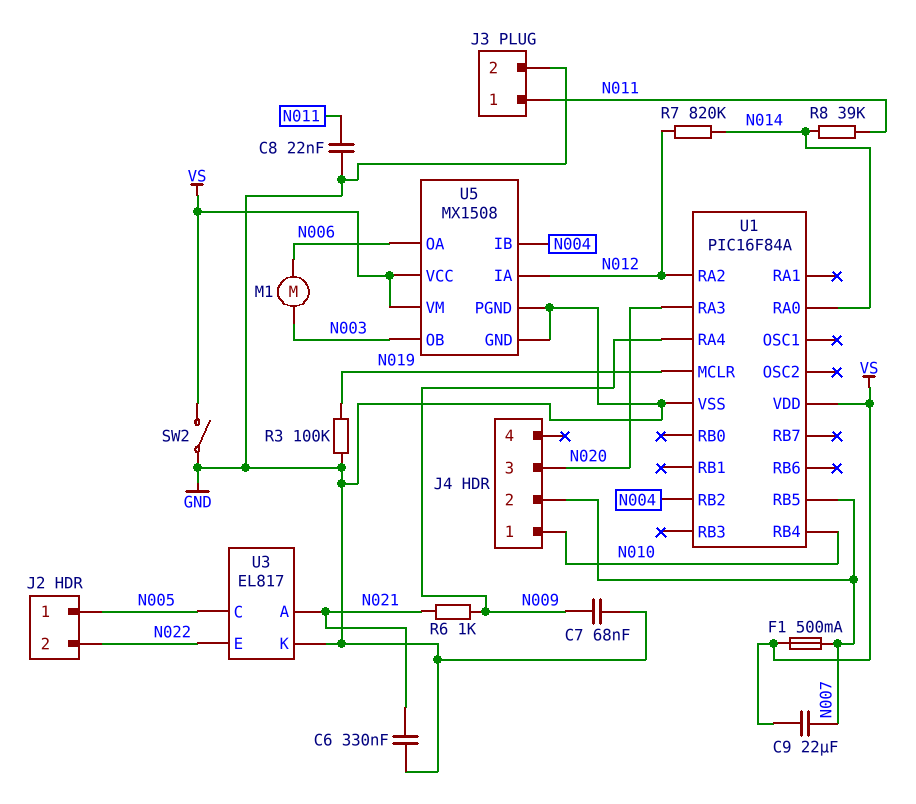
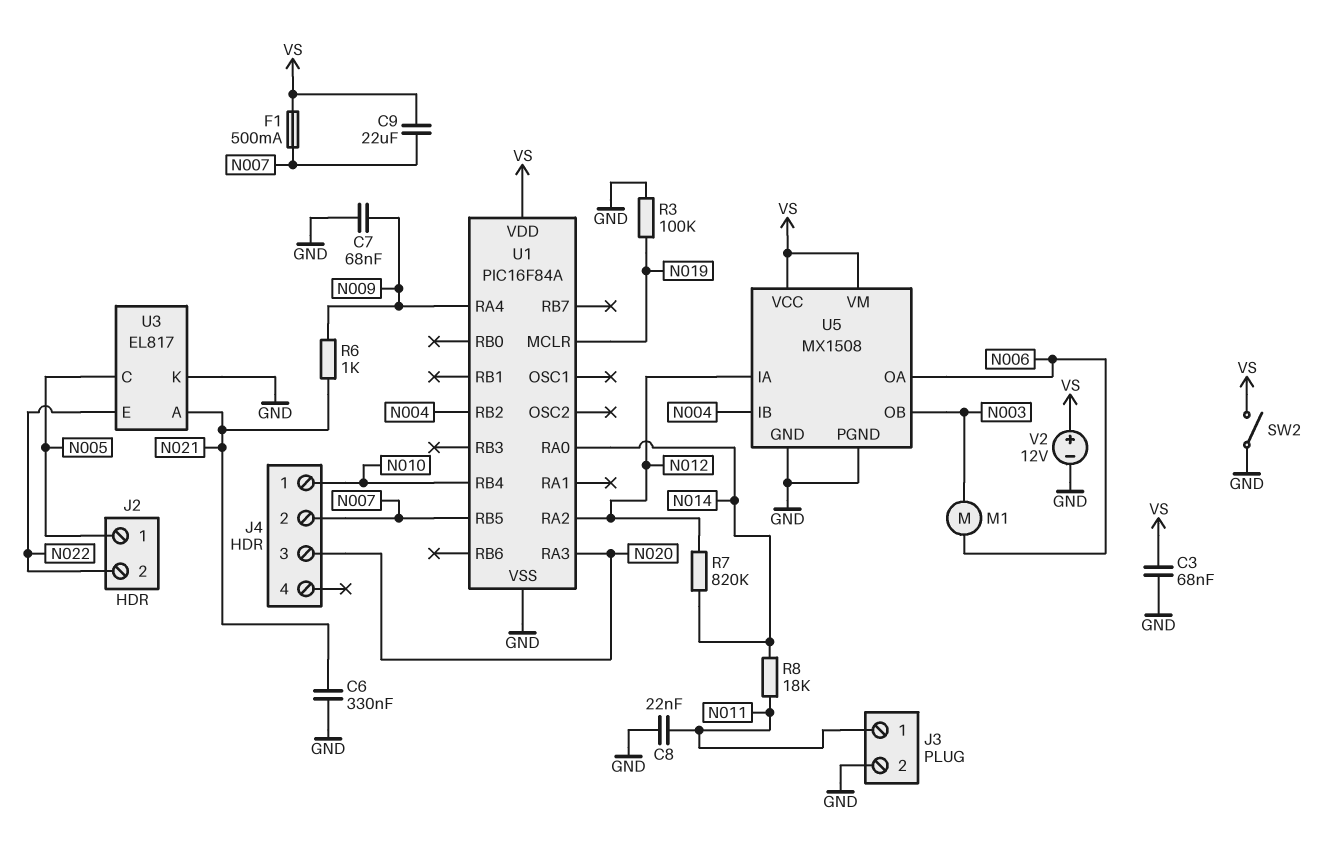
C3: none -> 68nF (GND, VS)
R8: 39k (N011, N014) -> 18k (N011, N014)
V2: none -> 12V (plus VS, minus GND)

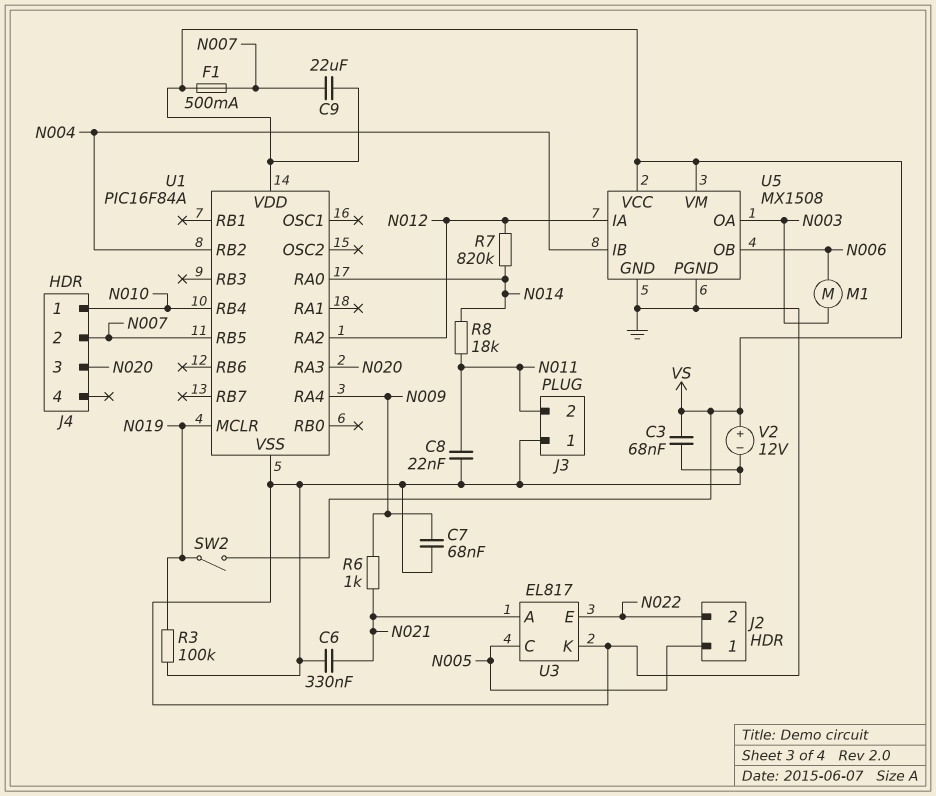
J3 pin 1: N011 -> GND
J3 pin 2: GND -> N011
SW2: switch (GND, VS) -> switch (N019, VS)
U5 pin OA: N006 -> N003
U5 pin OB: N003 -> N006

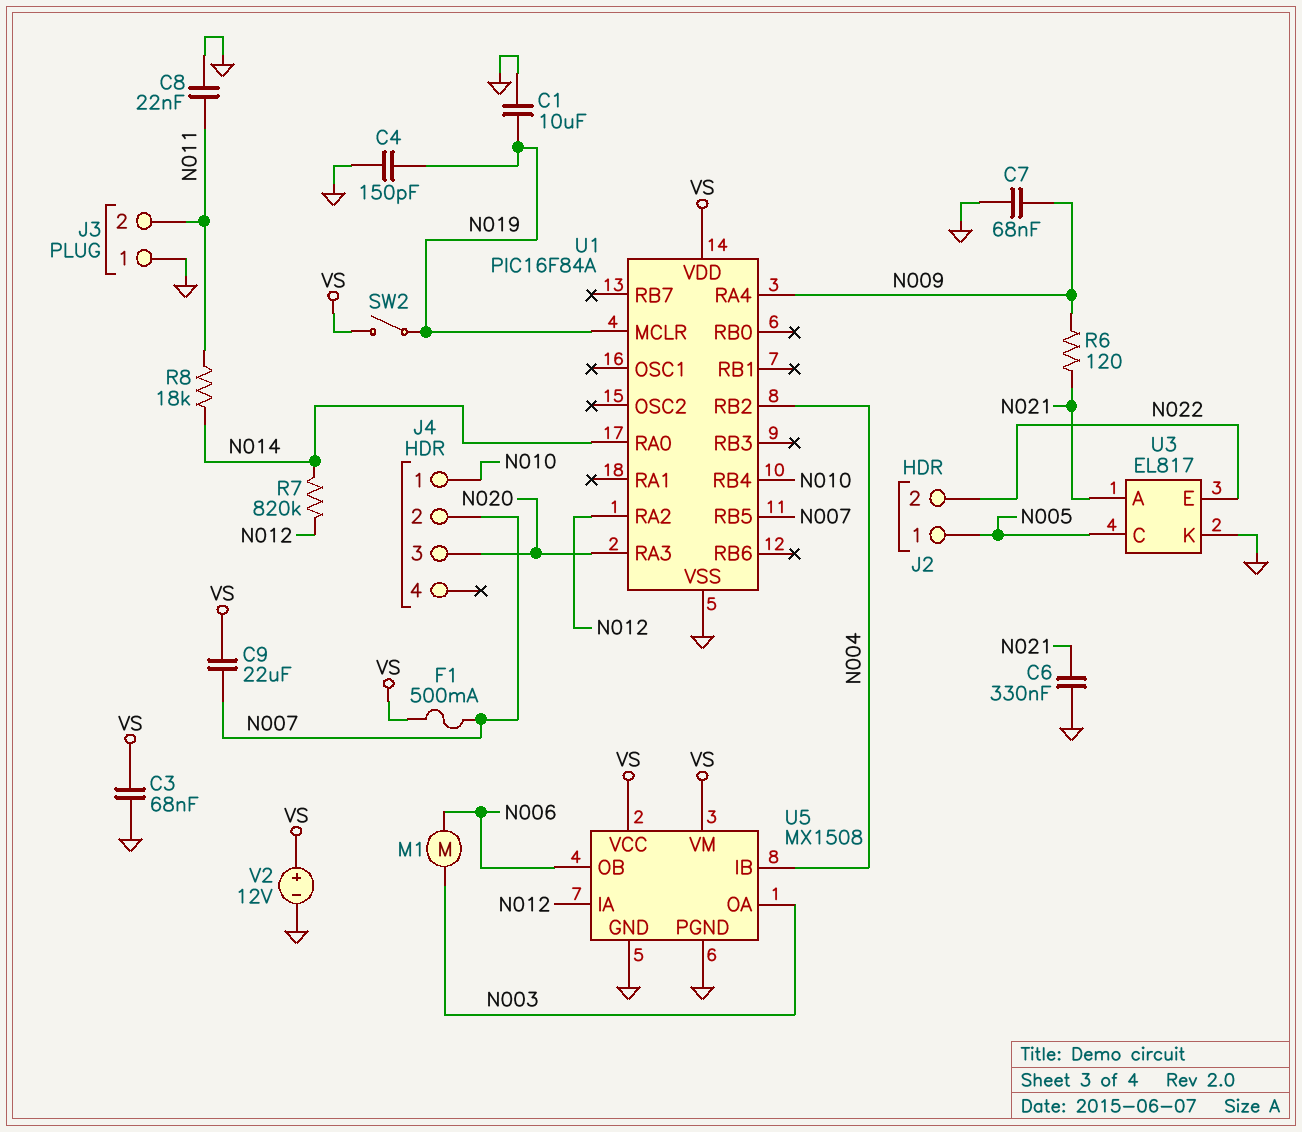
C1: none -> 10uF (GND, N019)
C4: none -> 150pF (GND, N019)
R3: 100k (GND, N019) -> none
R6: 1k (N009, N021) -> 120 (N009, N021)

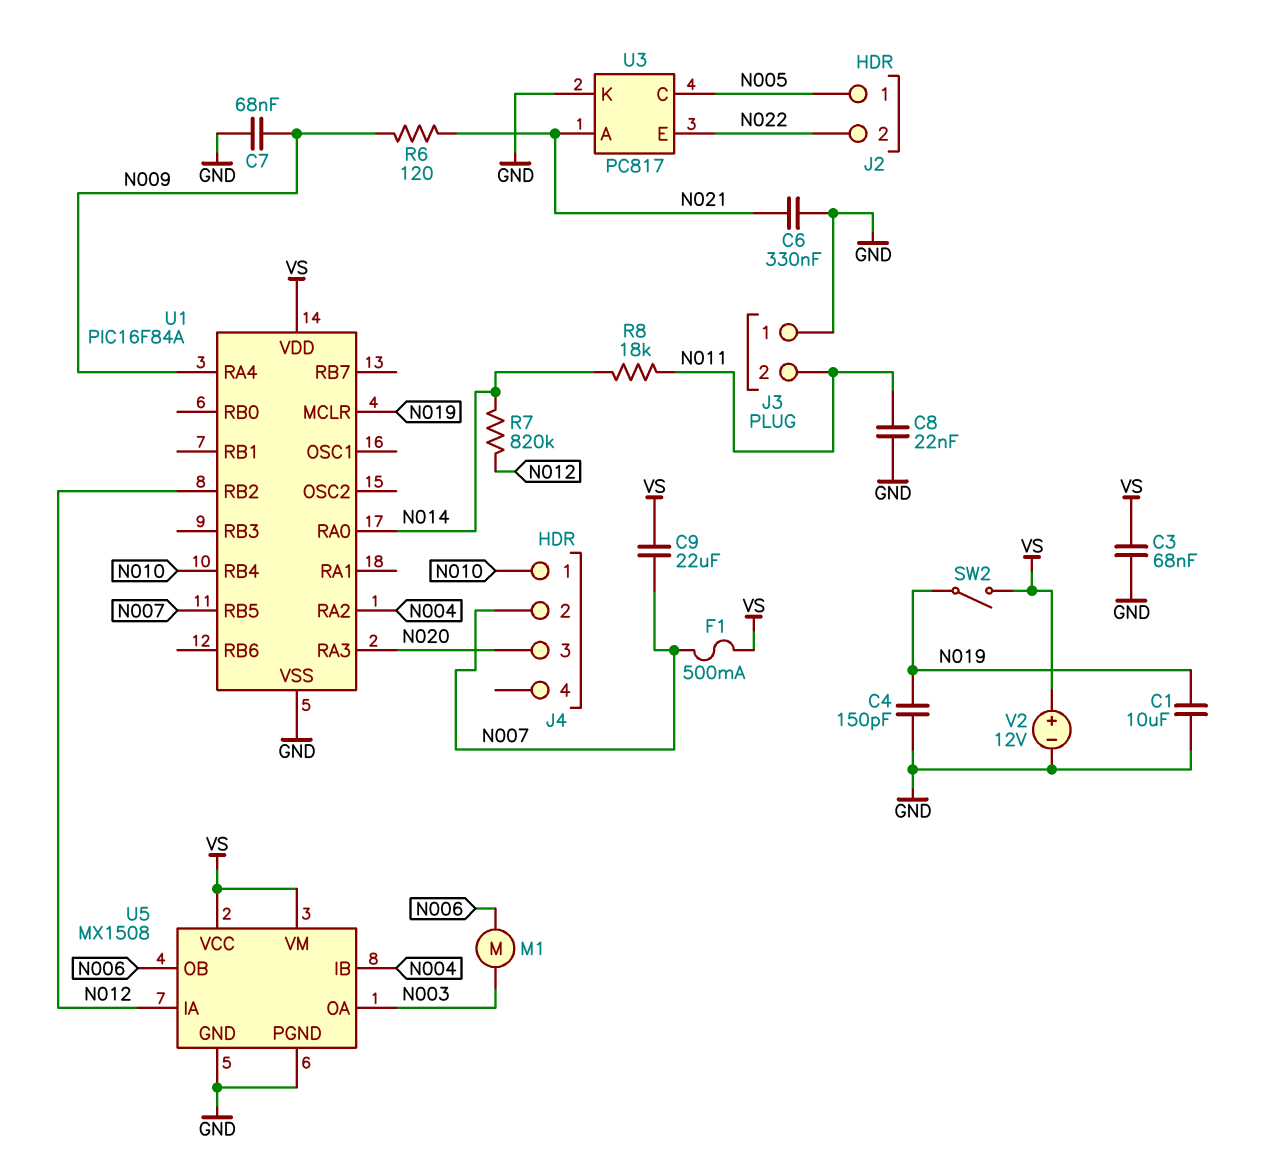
U1 pin RA2: N012 -> N004
U1 pin RB2: N004 -> N012
U3: EL817 -> PC817

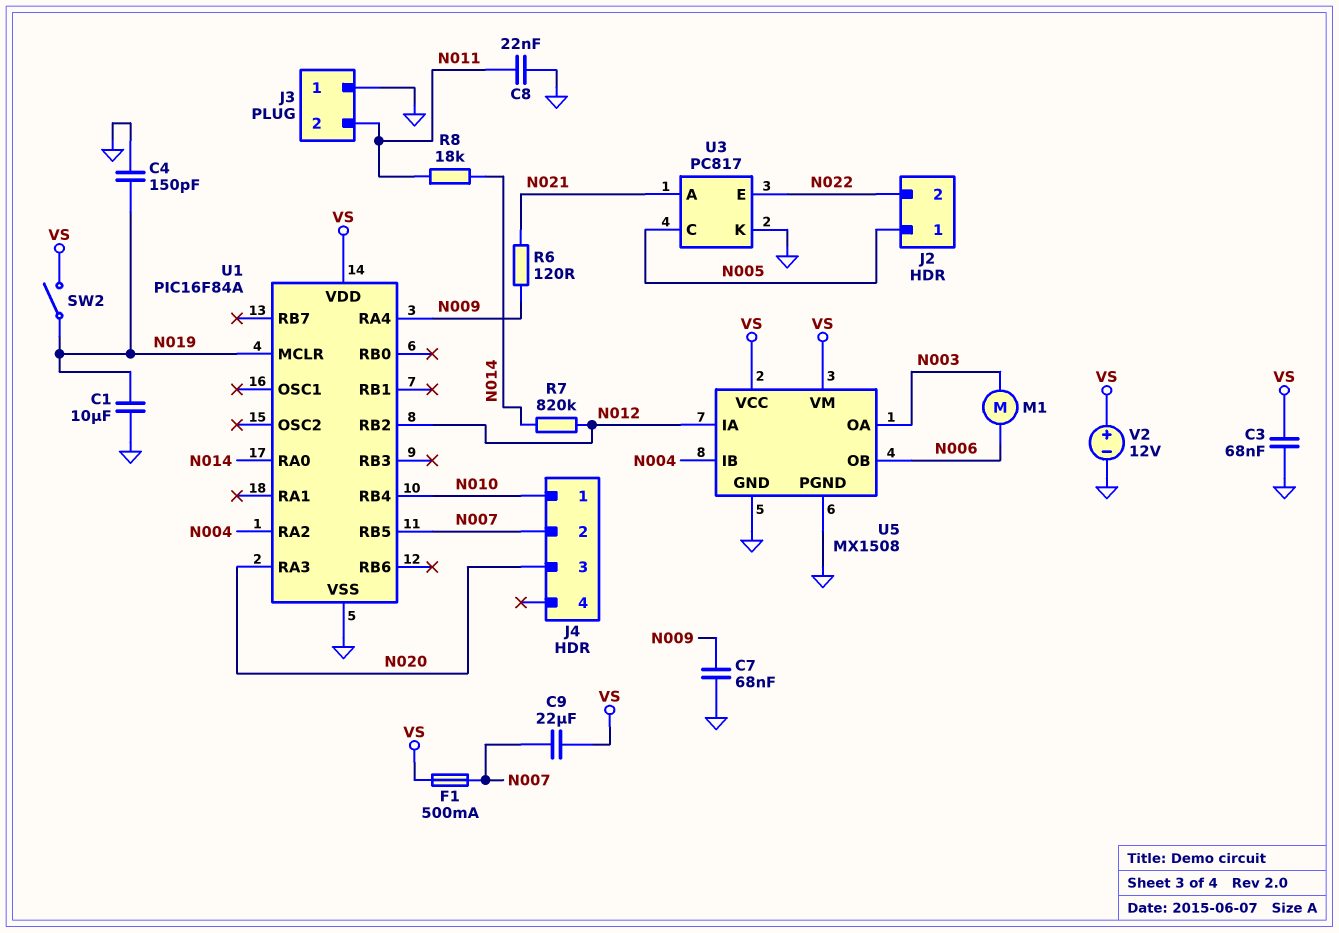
C6: 330nF (GND, N021) -> none

